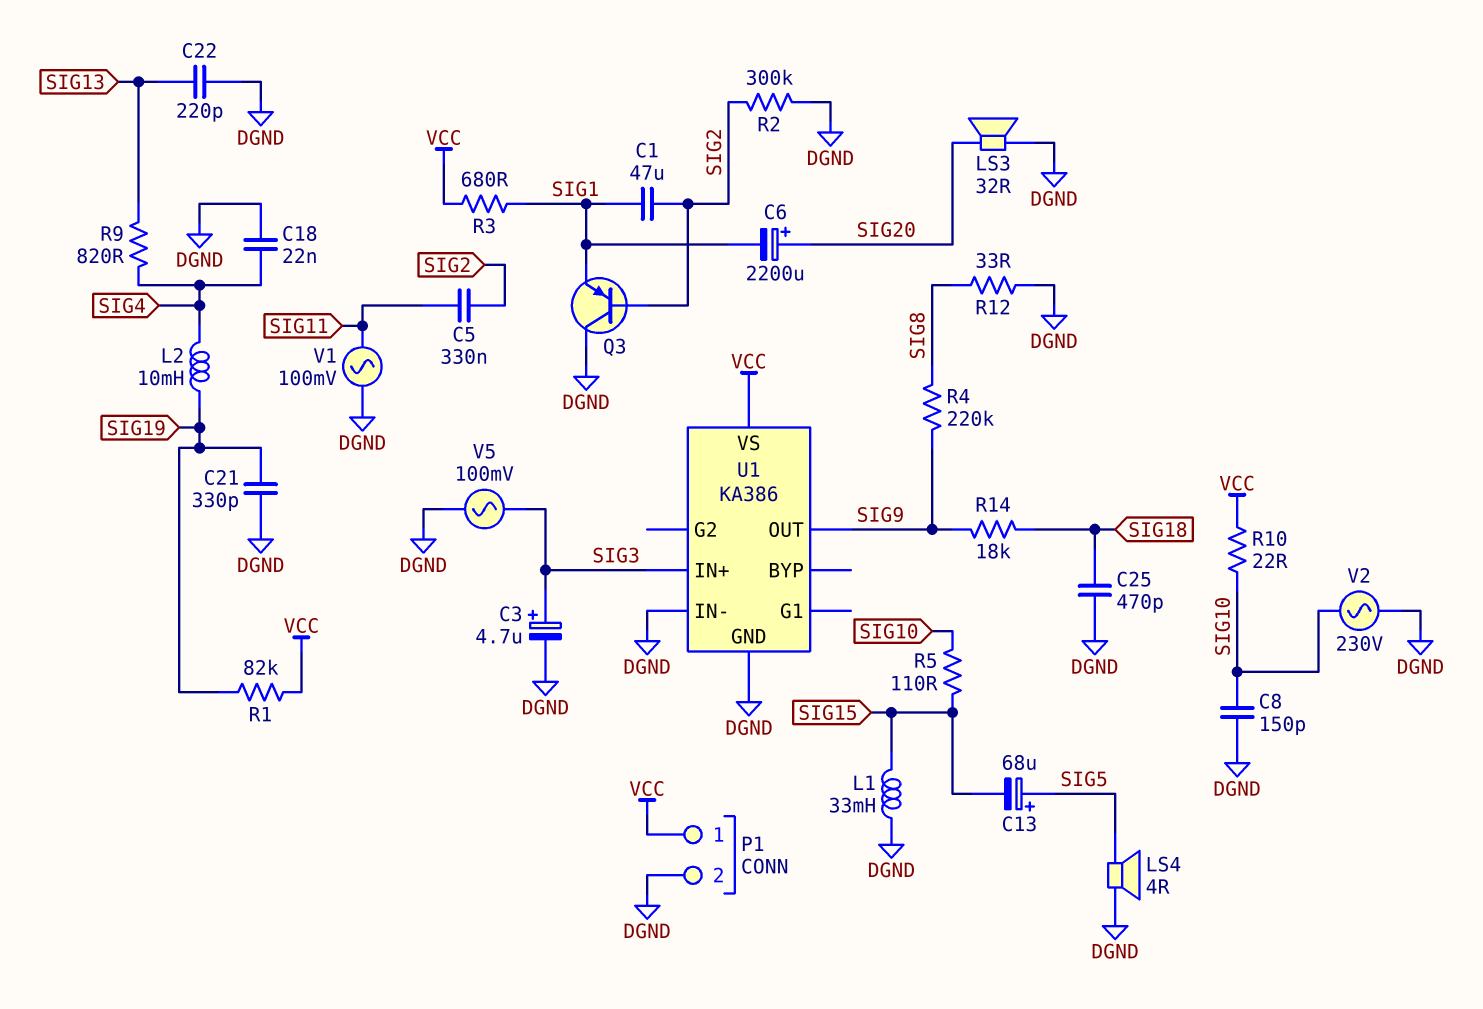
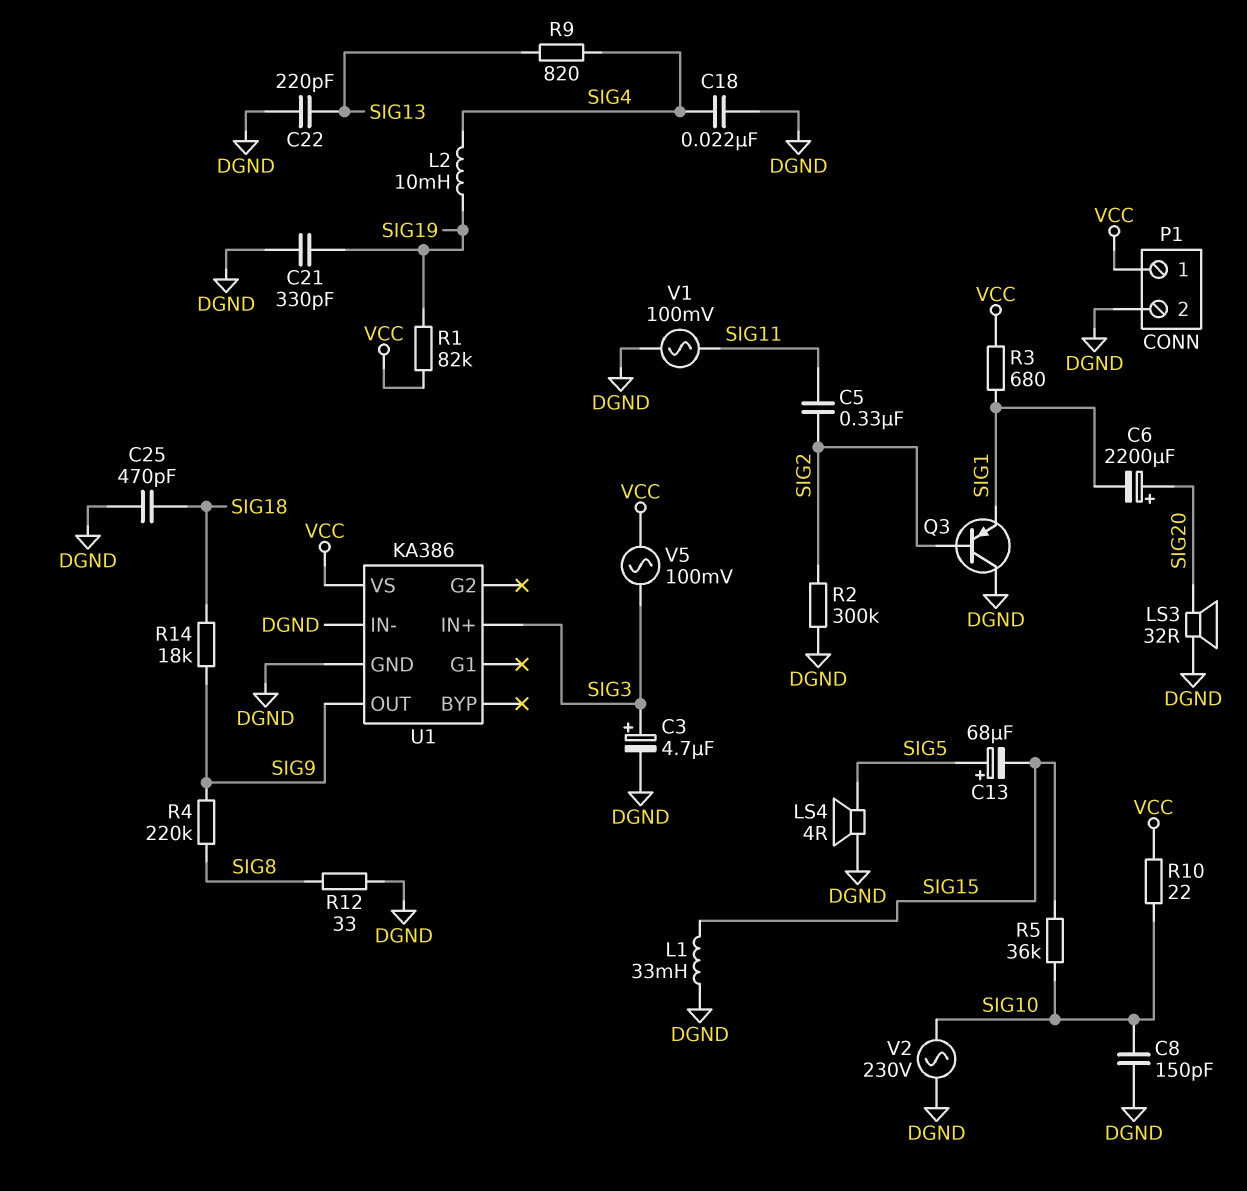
C1: 47uF (SIG1, SIG2) -> none
R5: 110 (SIG10, SIG15) -> 36k (SIG10, SIG15)
V5: AC 100mV (DGND, SIG3) -> AC 100mV (SIG3, VCC)

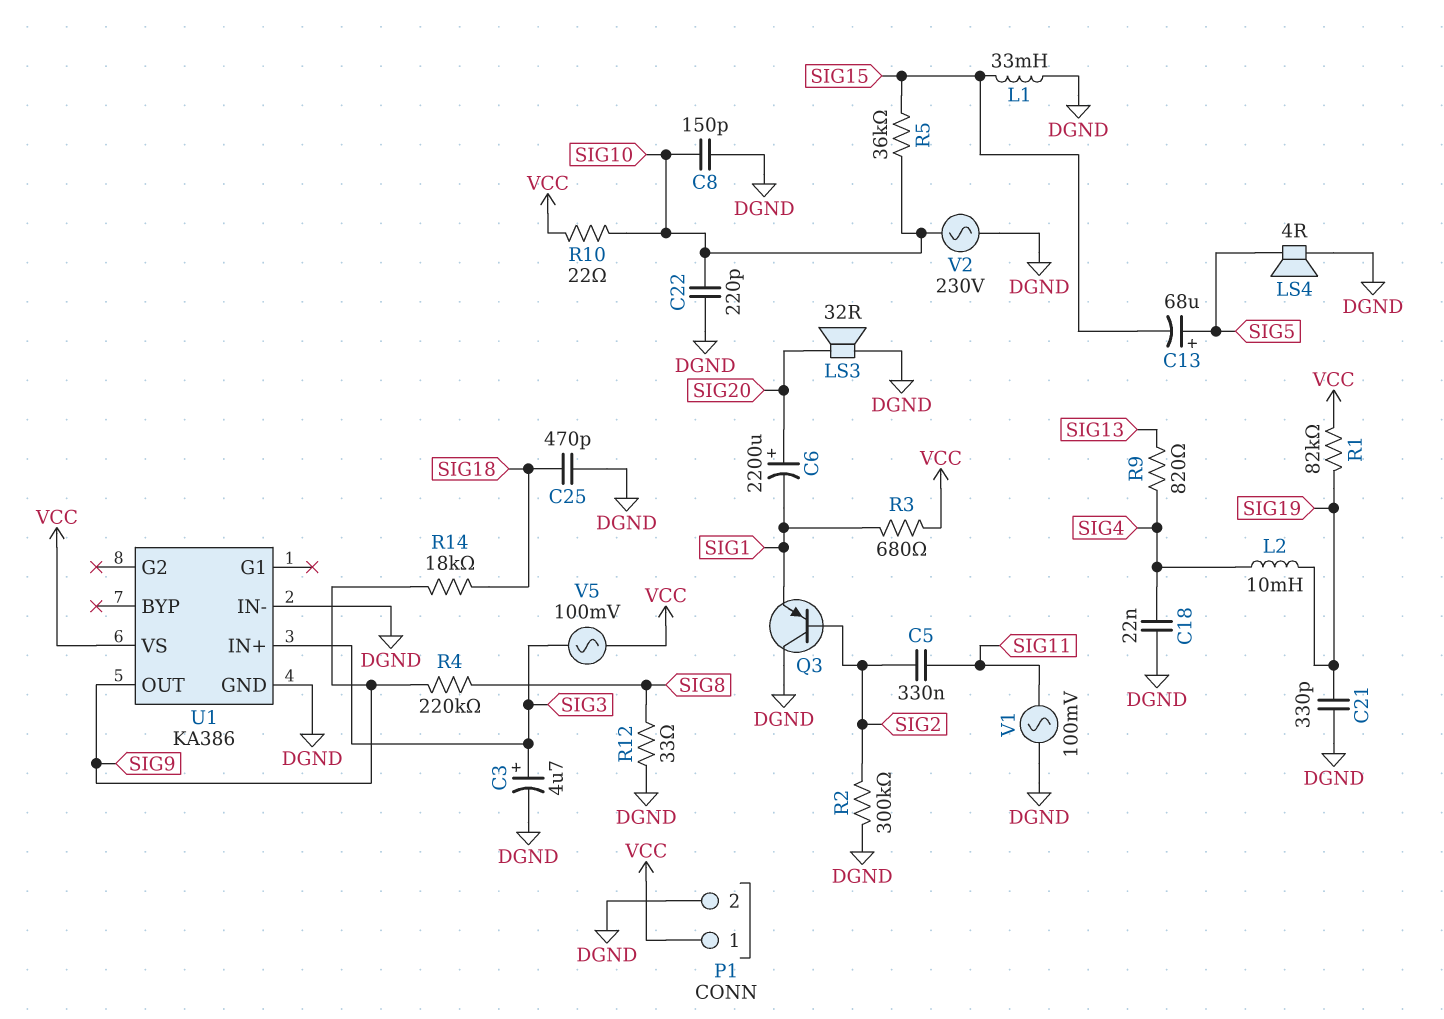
C22: 220pF (DGND, SIG13) -> 220pF (DGND, SIG10)

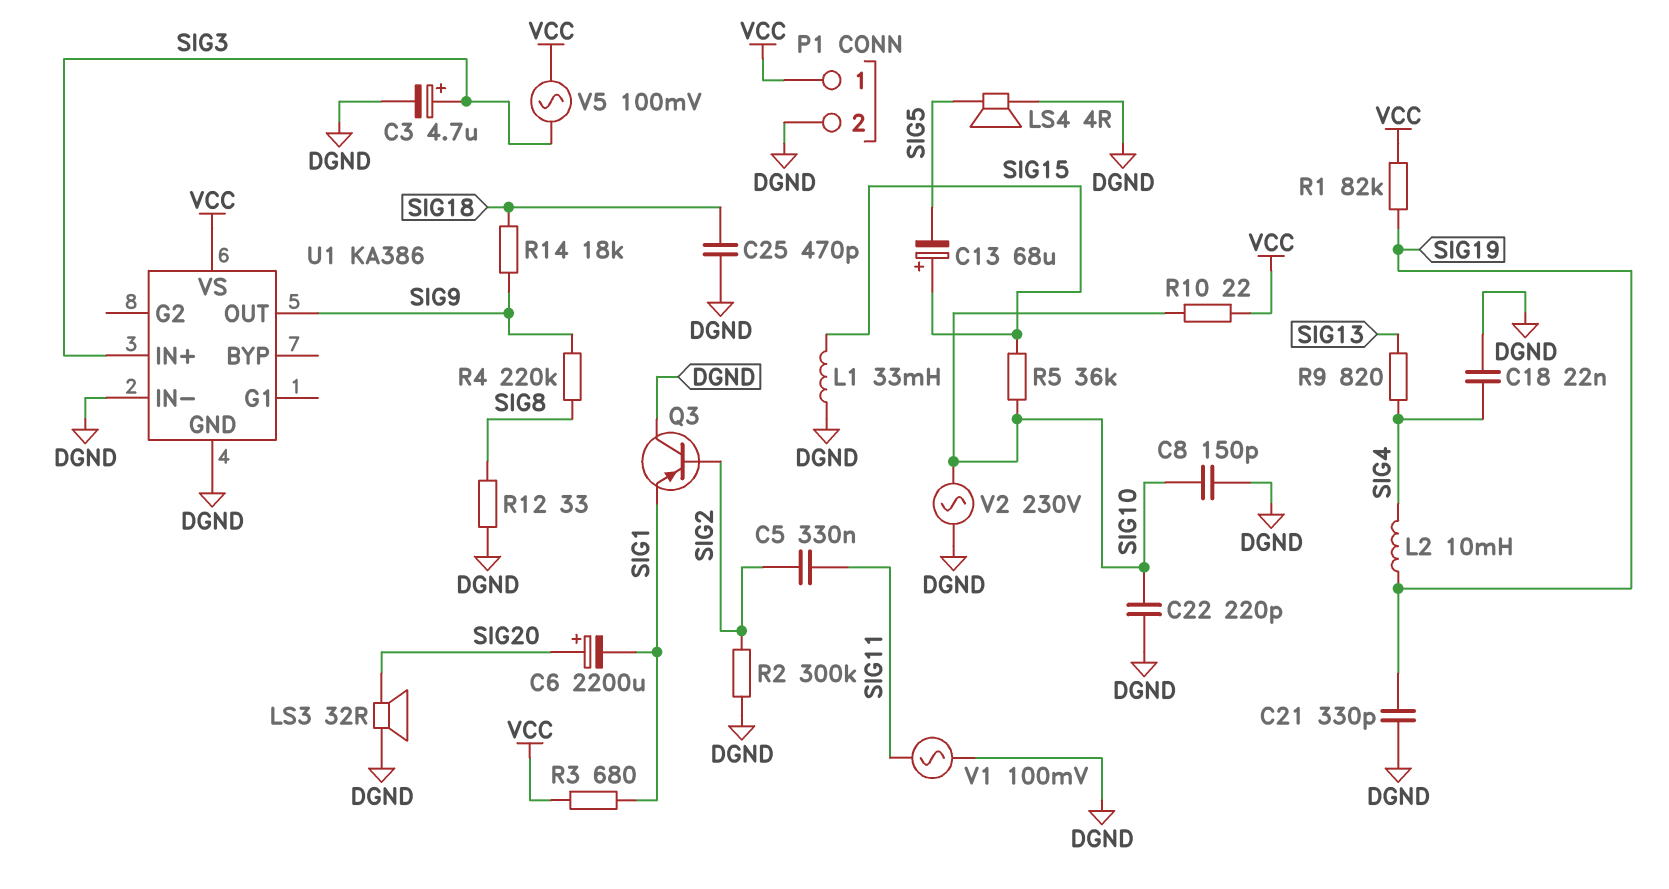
C13: 68uF (plus SIG5, minus SIG15) -> 68uF (plus SIG15, minus SIG5)

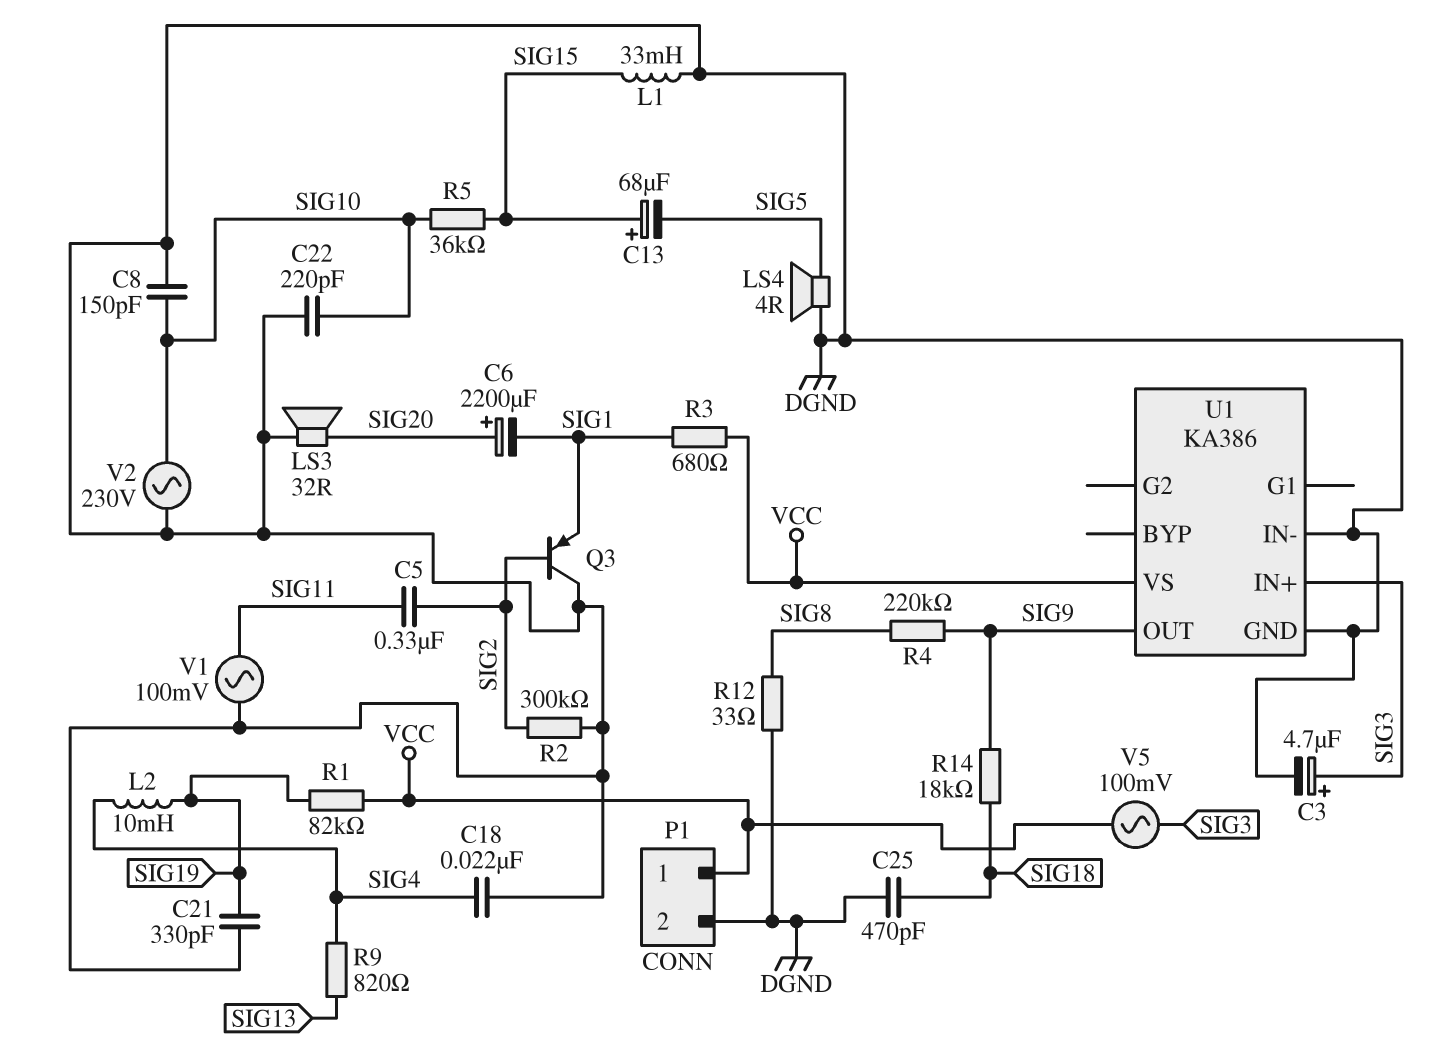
R10: 22 (SIG10, VCC) -> none

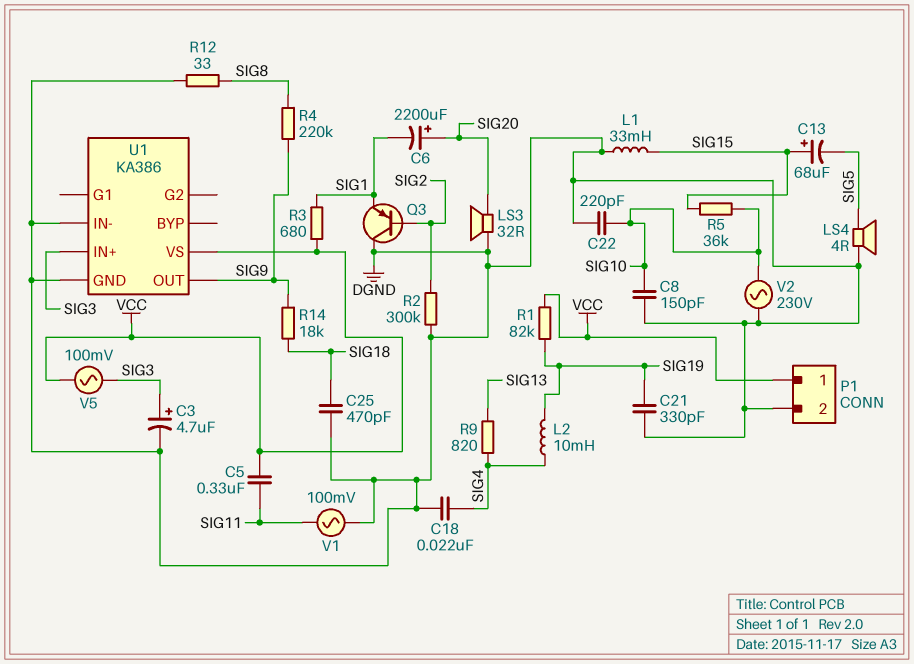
C5: 330nF (SIG2, SIG11) -> 330nF (SIG11, VCC)

